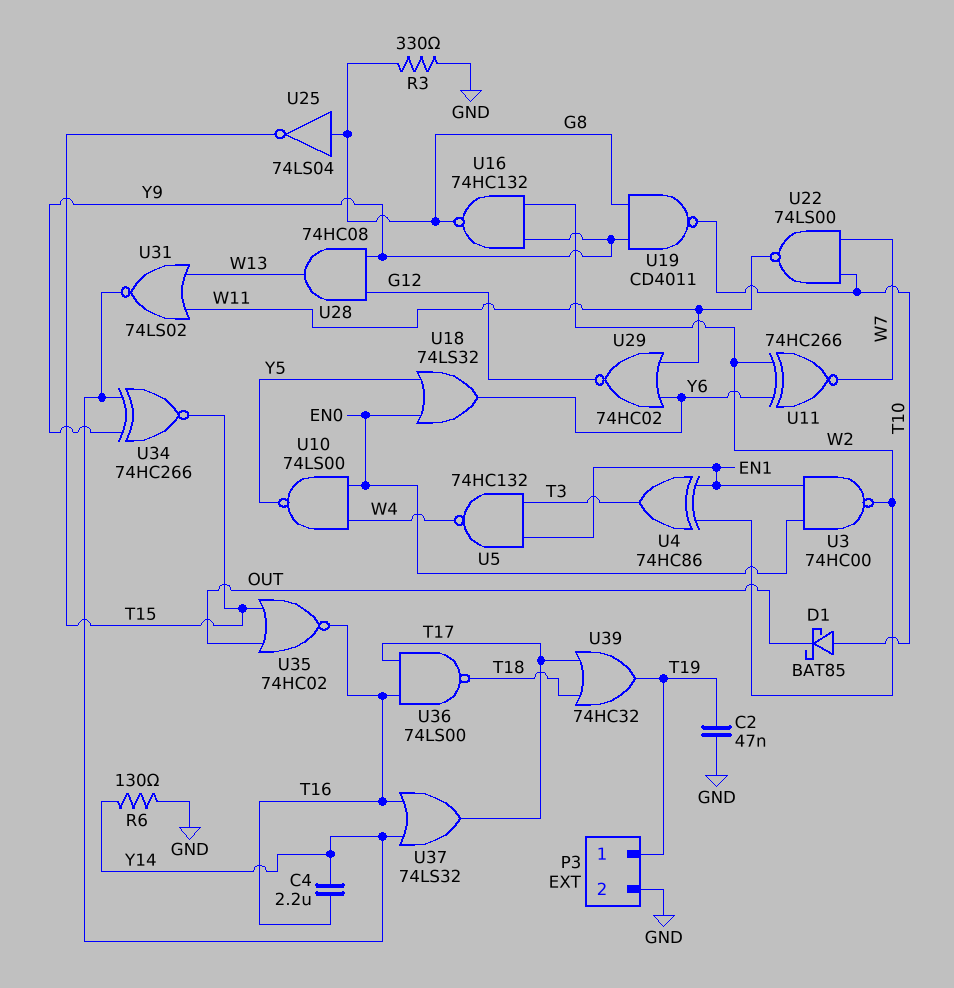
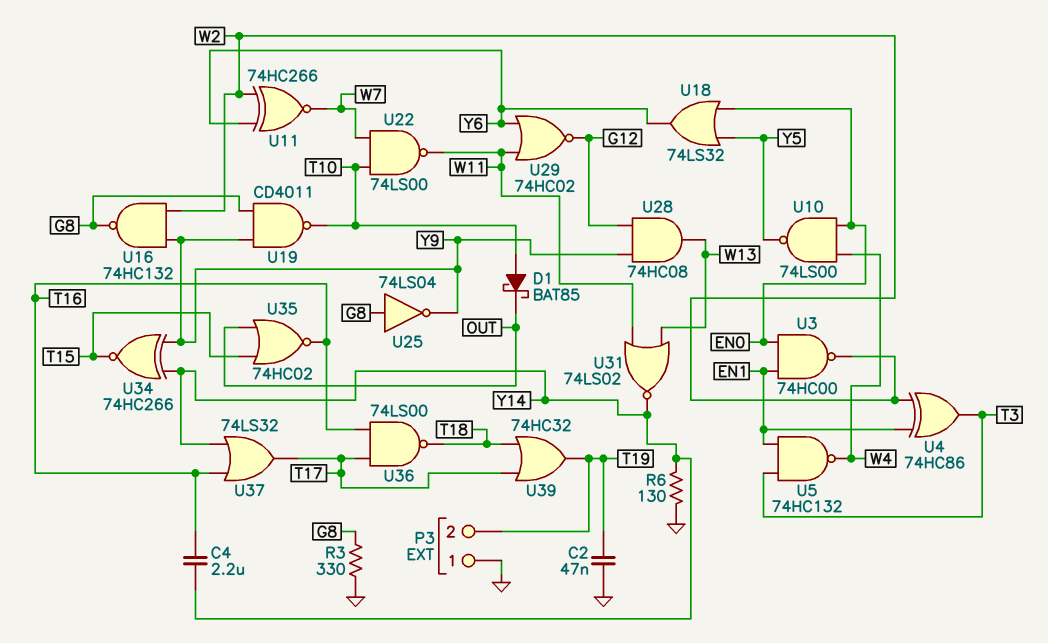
P3 pin 1: T19 -> GND
P3 pin 2: GND -> T19
U25: NOT 74LS04 (in G8, out T15) -> NOT 74LS04 (in G8, out Y9)

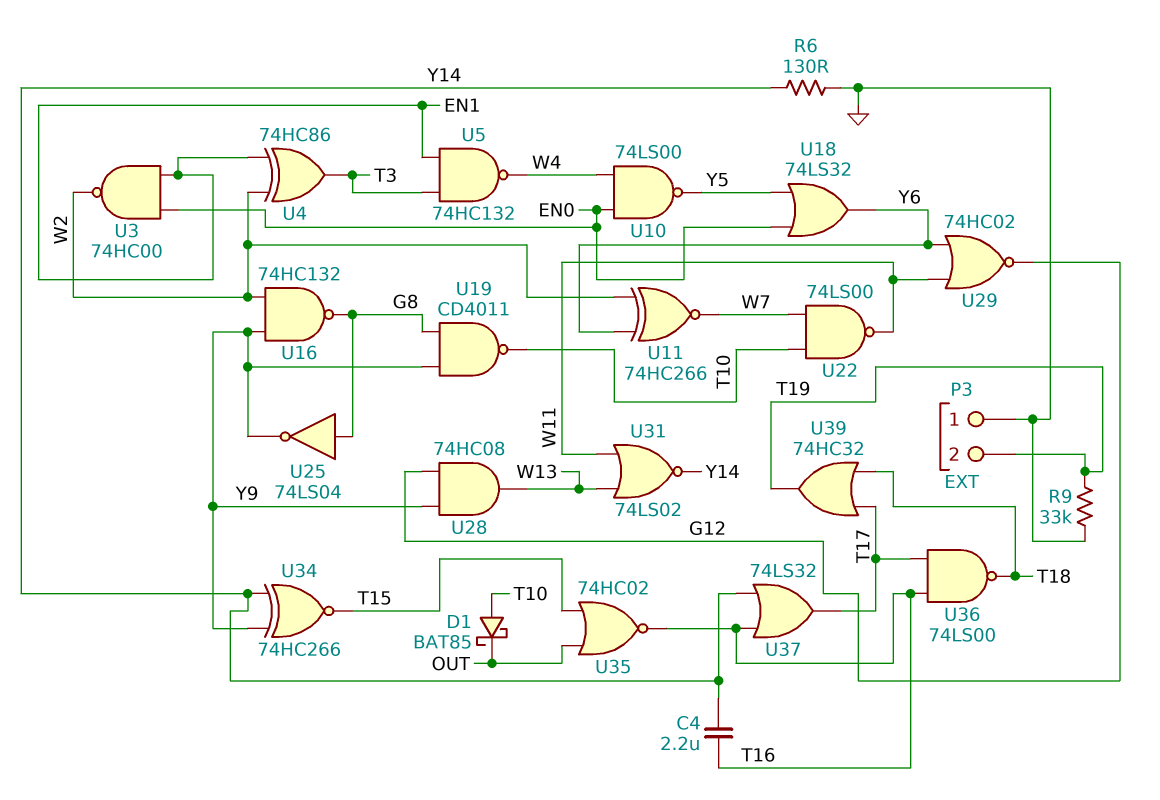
C2: 47nF (GND, T19) -> none
R3: 330 (G8, GND) -> none
R9: none -> 33k (GND, T19)

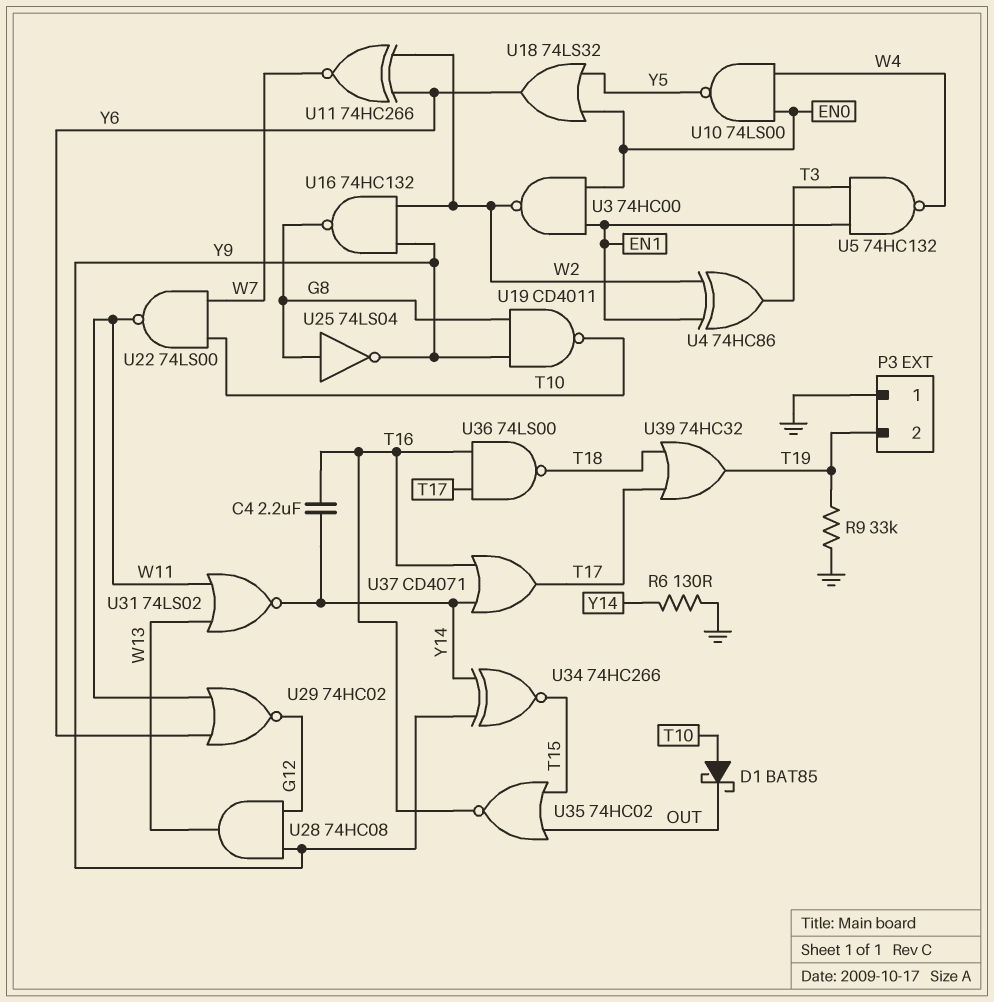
U37: OR 74LS32 (in T16, in Y14, out T17) -> OR CD4071 (in T16, in Y14, out T17)

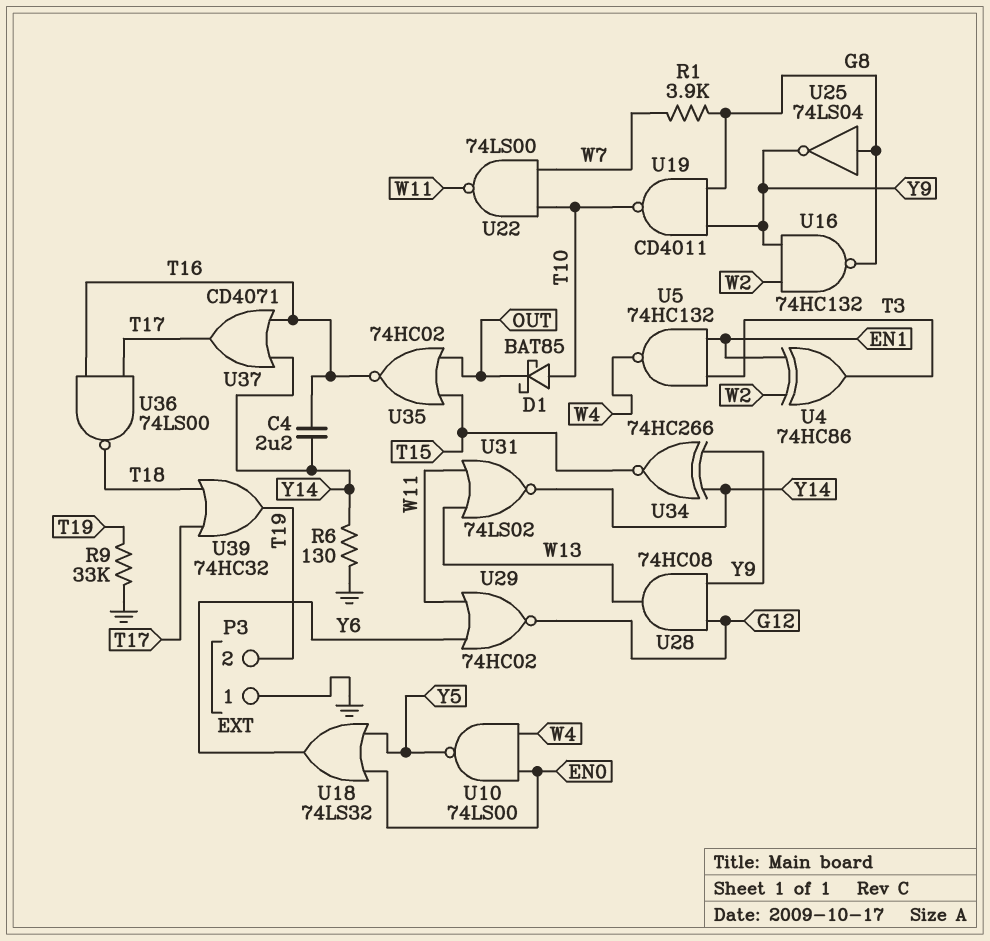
R1: none -> 3.9k (G8, W7)
U3: NAND 74HC00 (in EN0, in EN1, out W2) -> none
U11: XNOR 74HC266 (in W2, in Y6, out W7) -> none

